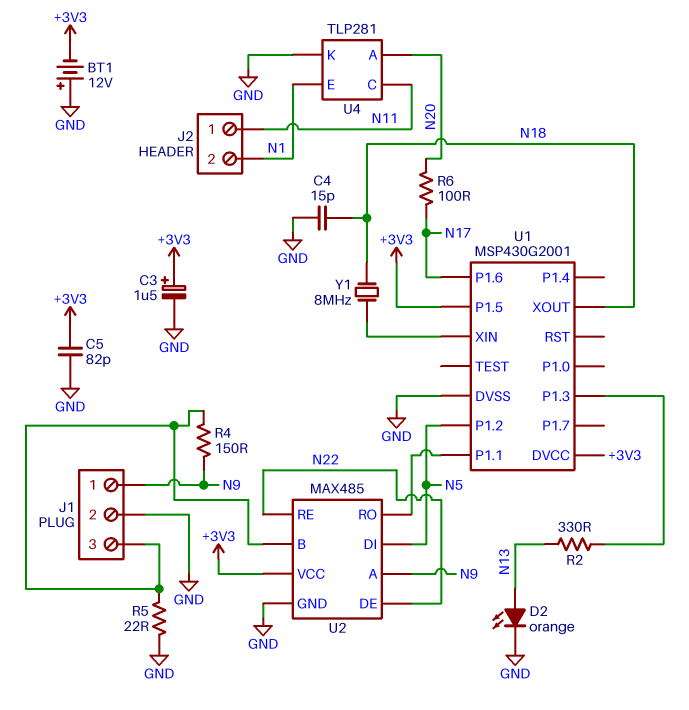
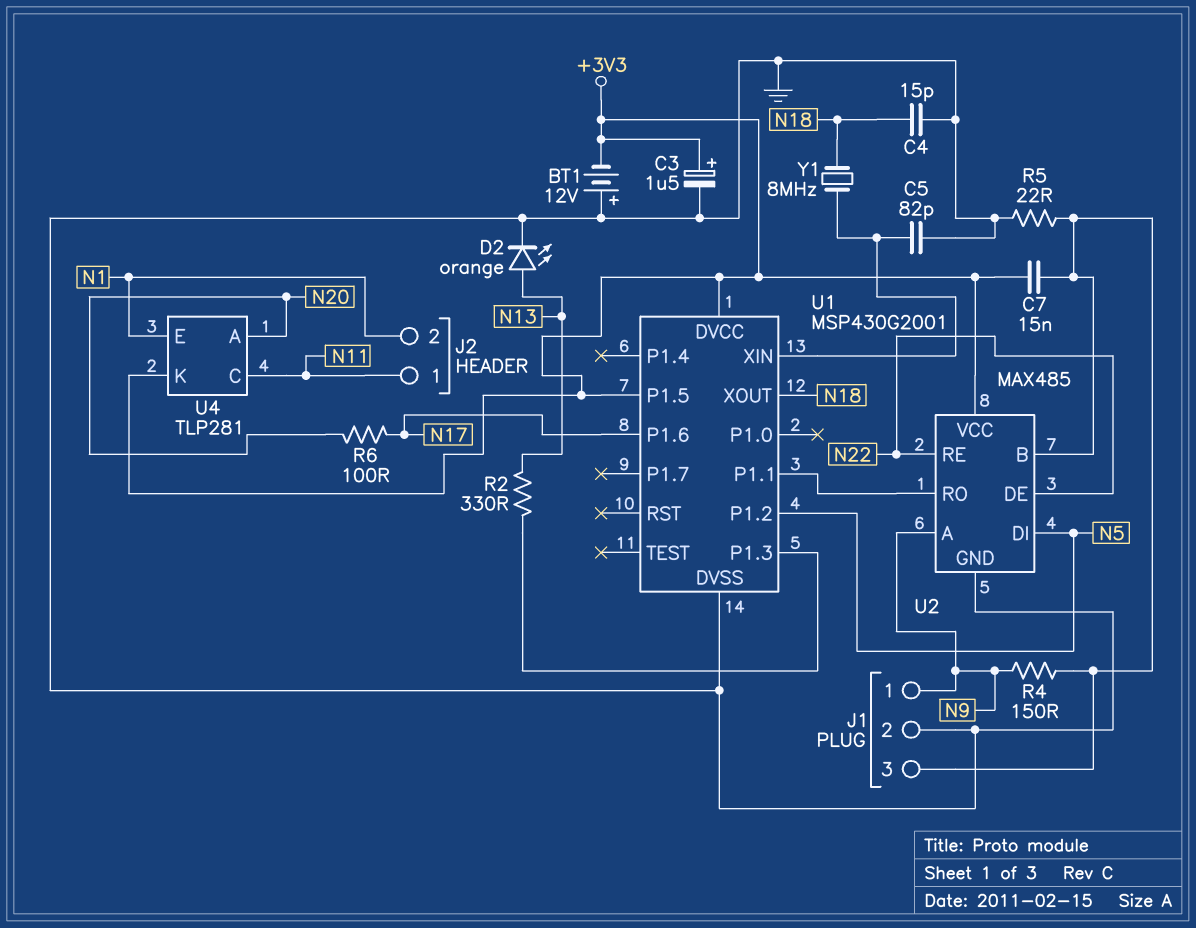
C5: 82pF (+3V3, GND) -> 82pF (GND, U1/XIN)
C7: none -> 15nF (+3V3, J1/3)
U4 pin K: GND -> +3V3

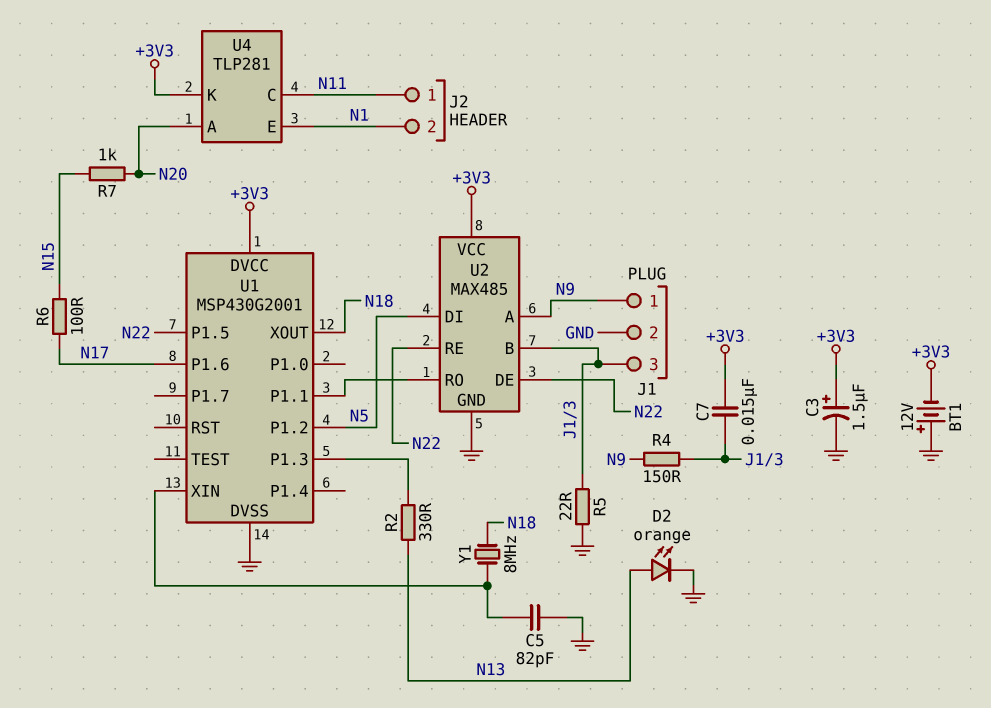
C4: 15pF (GND, N18) -> none
R6: 100 (N17, N20) -> 100 (N15, N17)
R7: none -> 1k (N15, N20)
U1 pin P1.5: +3V3 -> N22

